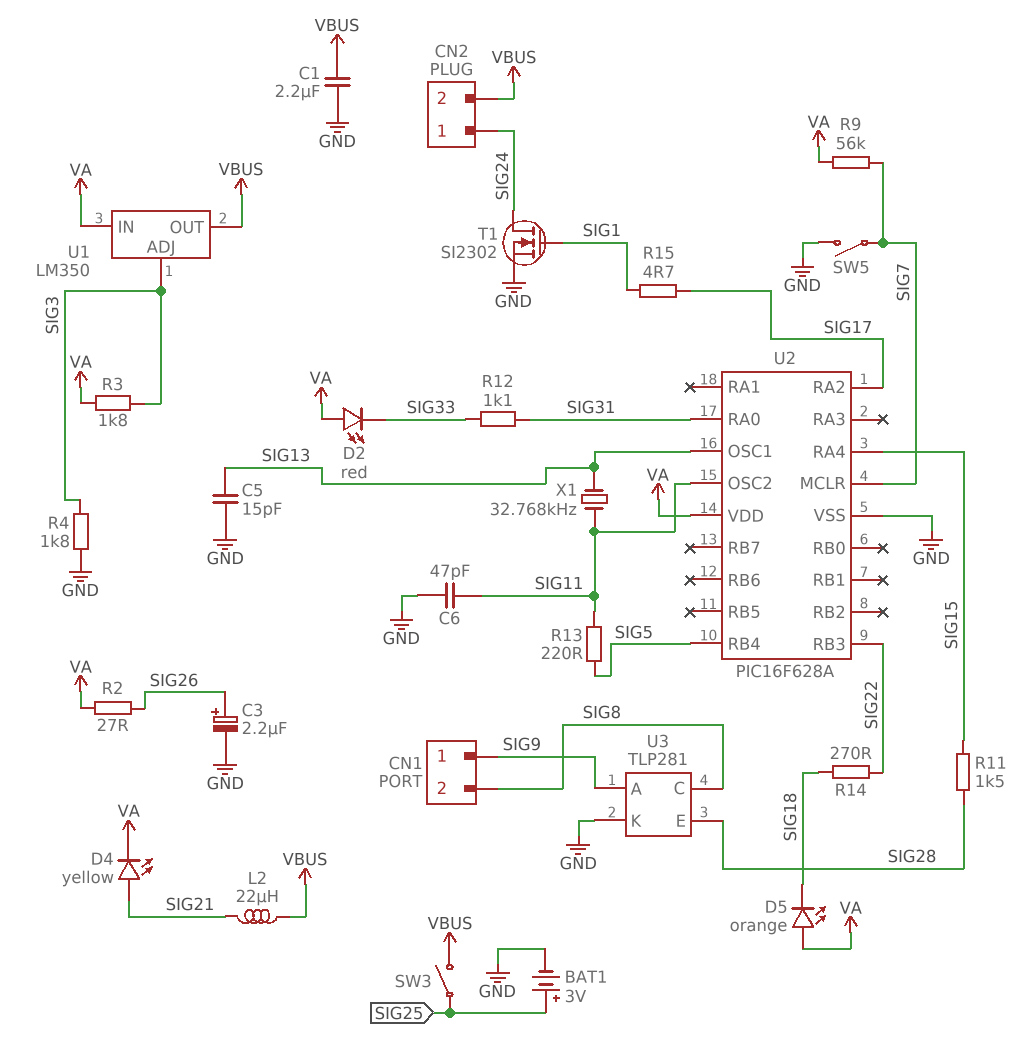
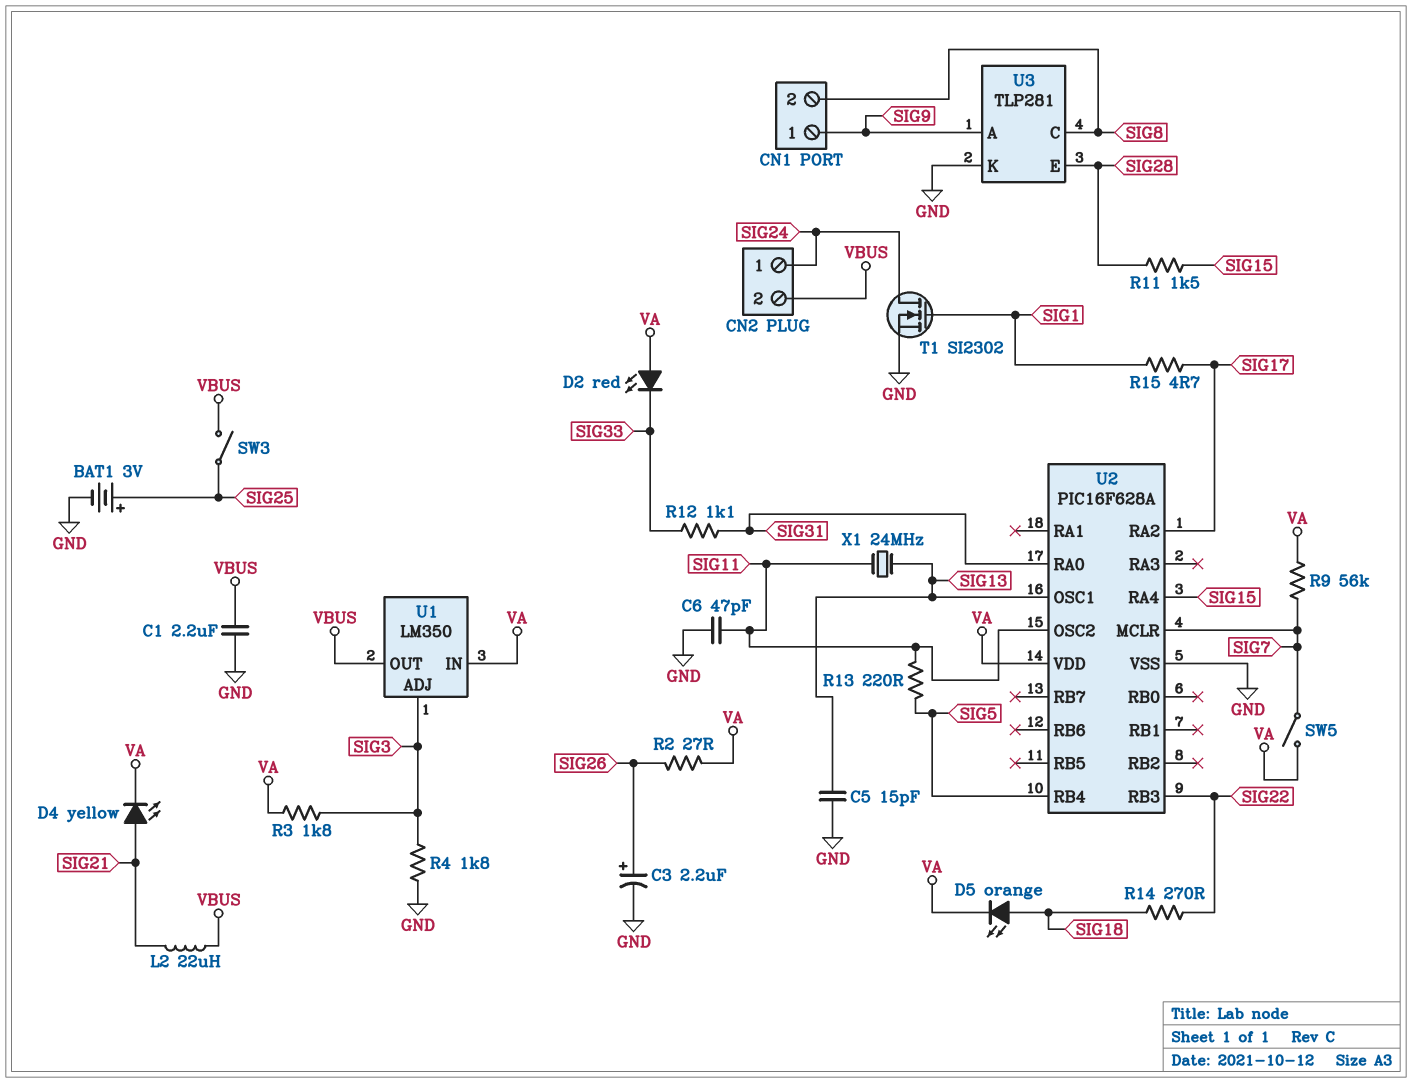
D5: LED orange (A VA, K SIG18) -> LED orange (A SIG18, K VA)
SW5: switch (GND, SIG7) -> switch (SIG7, VA)
X1: 32.768kHz (SIG11, SIG13) -> 24MHz (SIG11, SIG13)

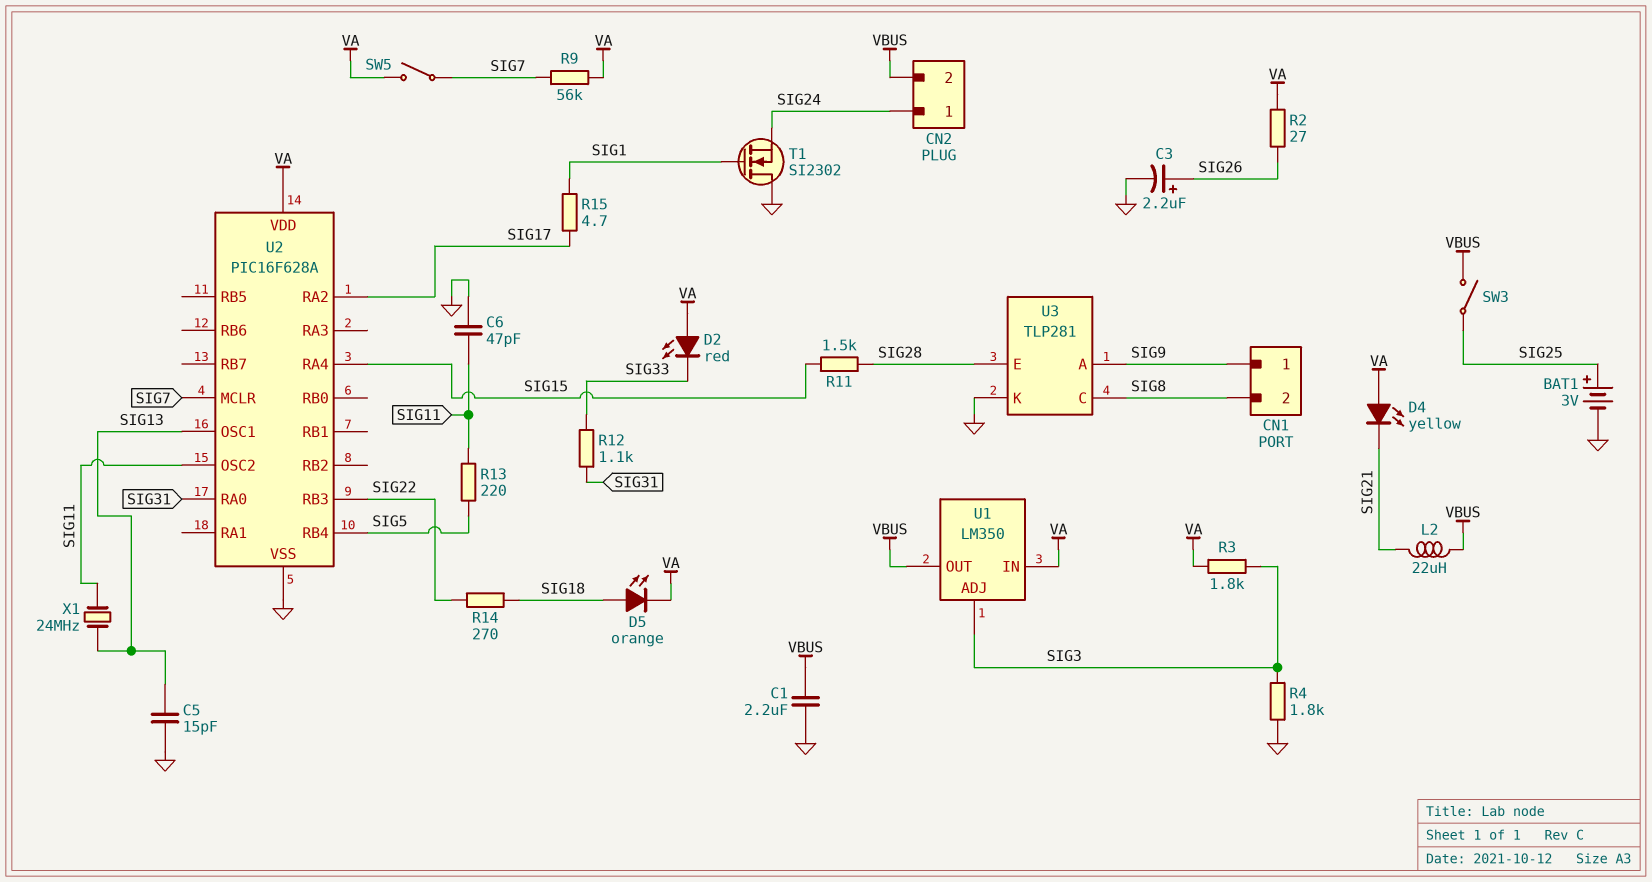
D4: LED yellow (A SIG21, K VA) -> LED yellow (A VA, K SIG21)
T1: NMOS SI2302 (G SIG1, D SIG24, S GND) -> NMOS SI2302 (G SIG1, D GND, S SIG24)

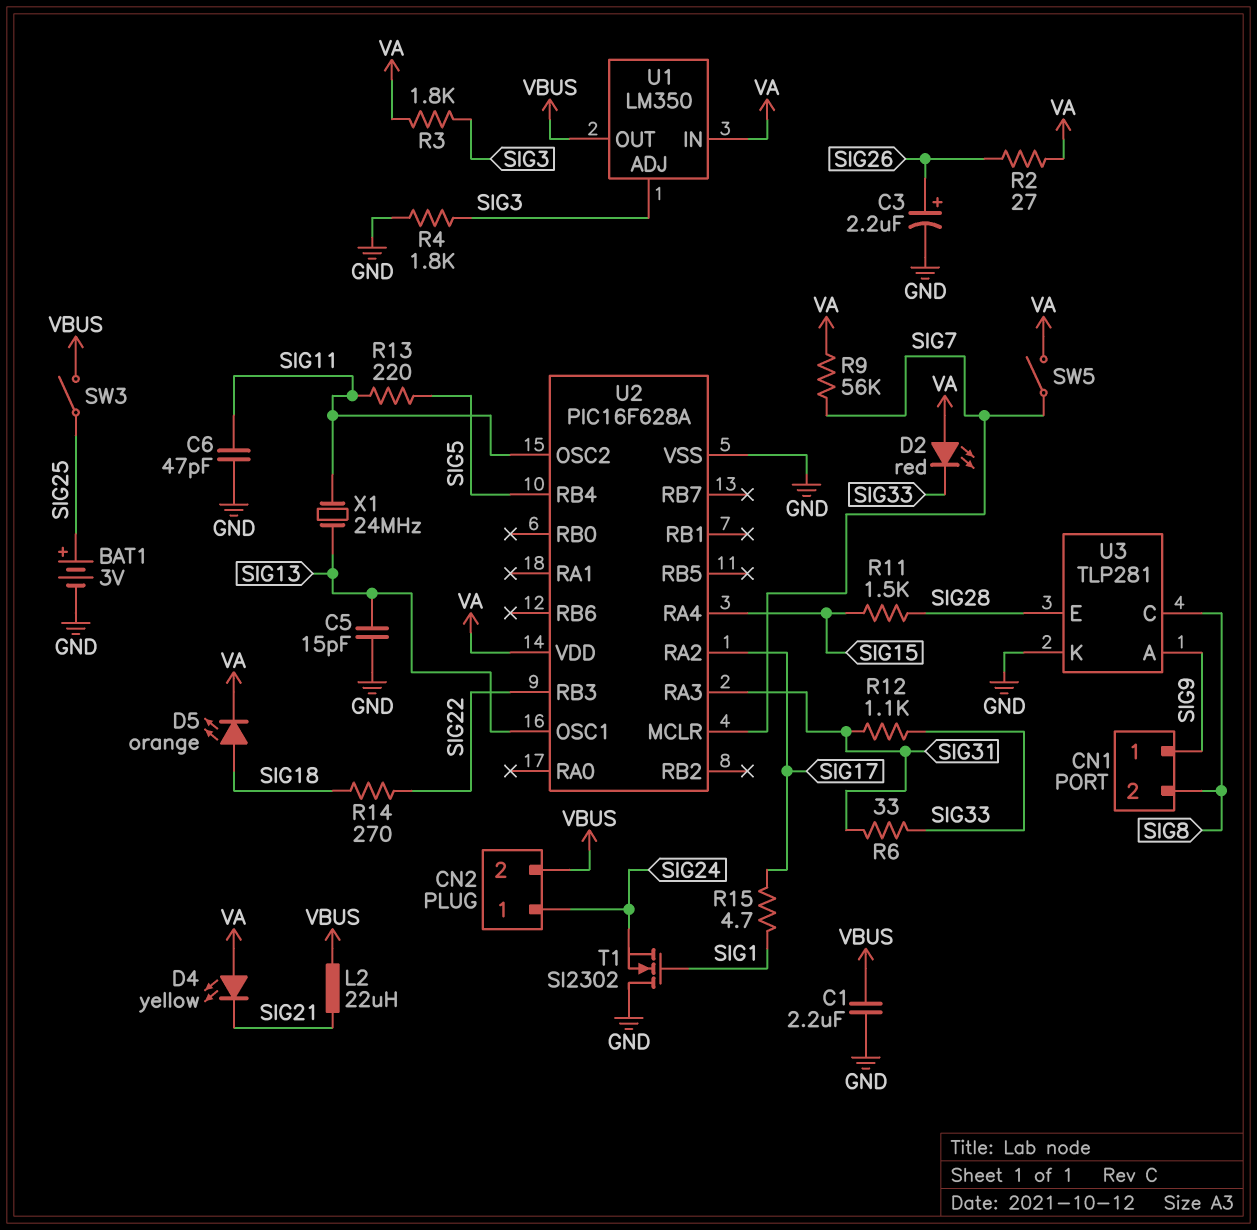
R6: none -> 33 (SIG31, SIG33)
U2 pin RA0: SIG31 -> none
U2 pin RA3: none -> SIG31

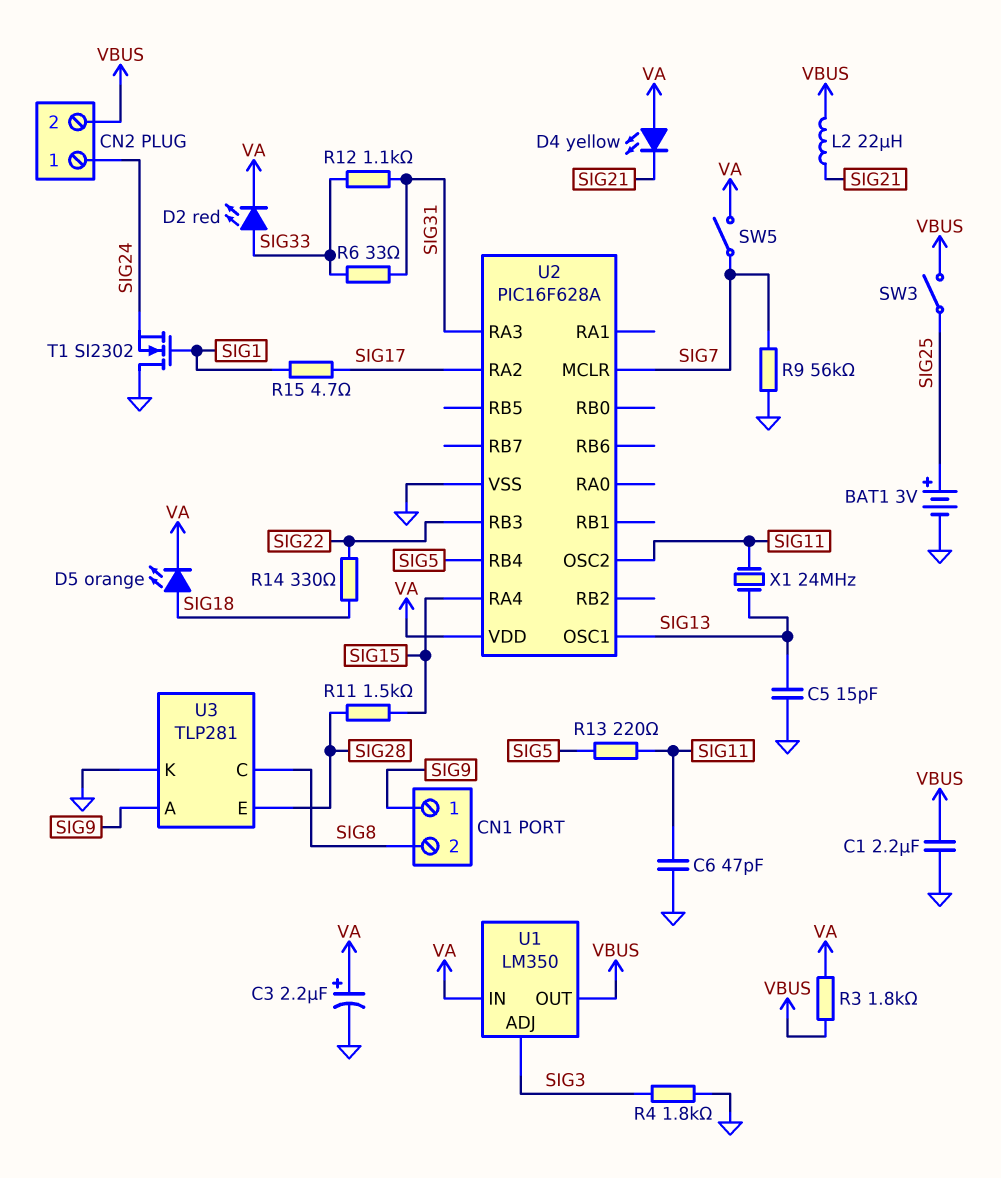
C3: 2.2uF (plus SIG26, minus GND) -> 2.2uF (plus VA, minus GND)
D2: LED red (A VA, K SIG33) -> LED red (A SIG33, K VA)
R2: 27 (SIG26, VA) -> none
R3: 1.8k (SIG3, VA) -> 1.8k (VA, VBUS)
R9: 56k (SIG7, VA) -> 56k (GND, SIG7)
R14: 270 (SIG18, SIG22) -> 330 (SIG18, SIG22)

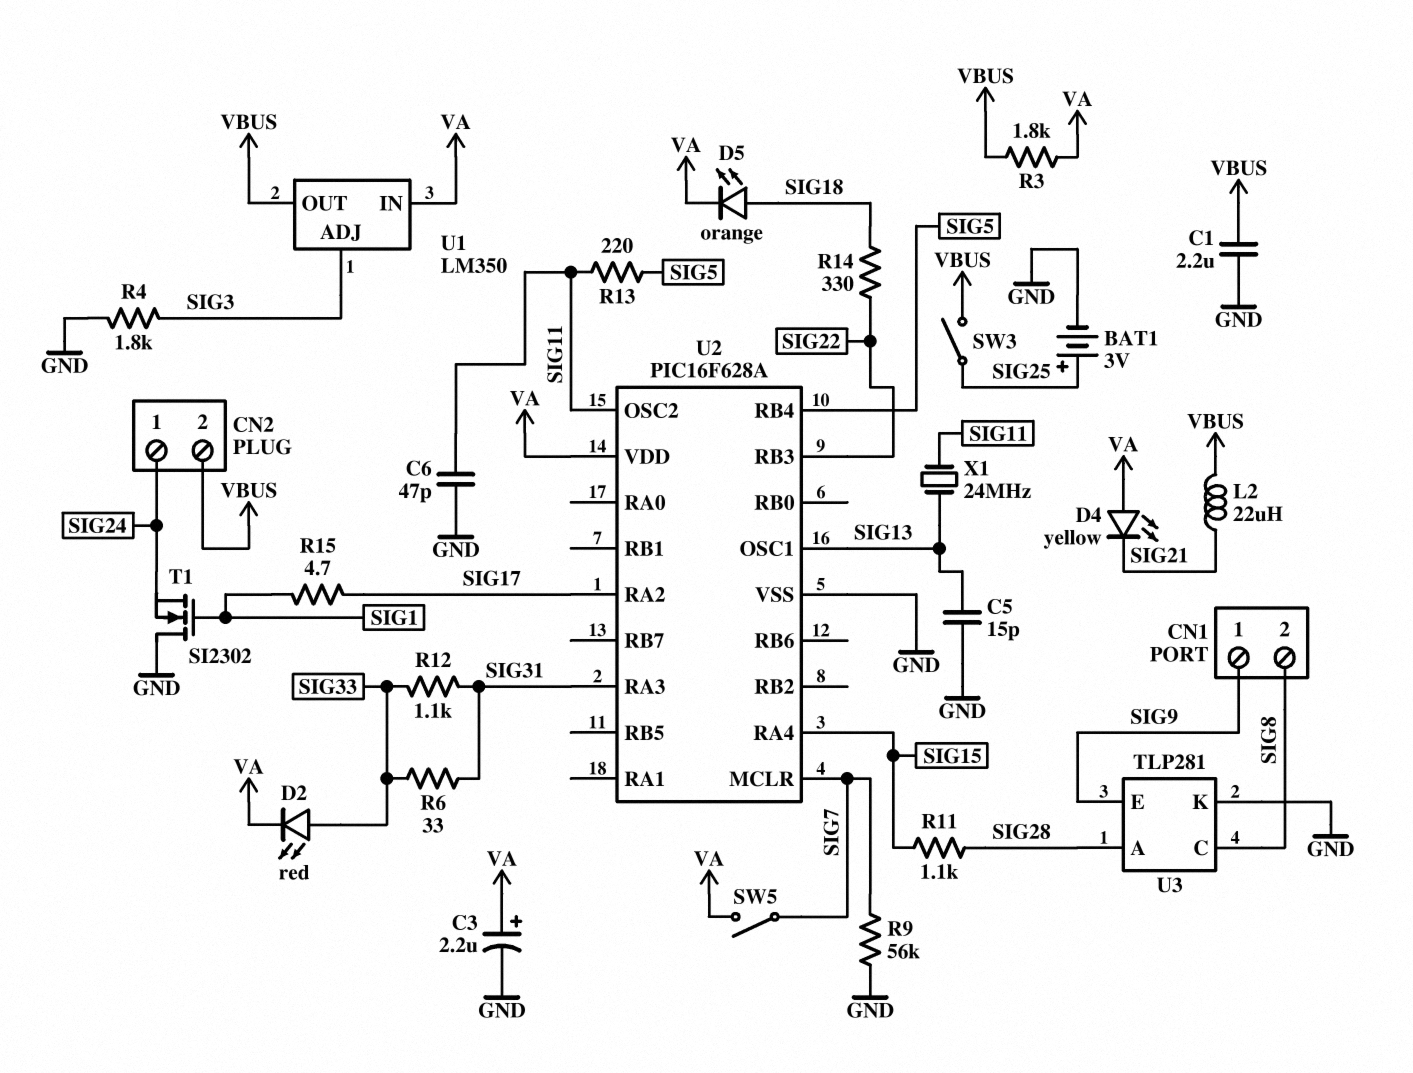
R11: 1.5k (SIG15, SIG28) -> 1.1k (SIG15, SIG28)
U3 pin A: SIG9 -> SIG28
U3 pin E: SIG28 -> SIG9

